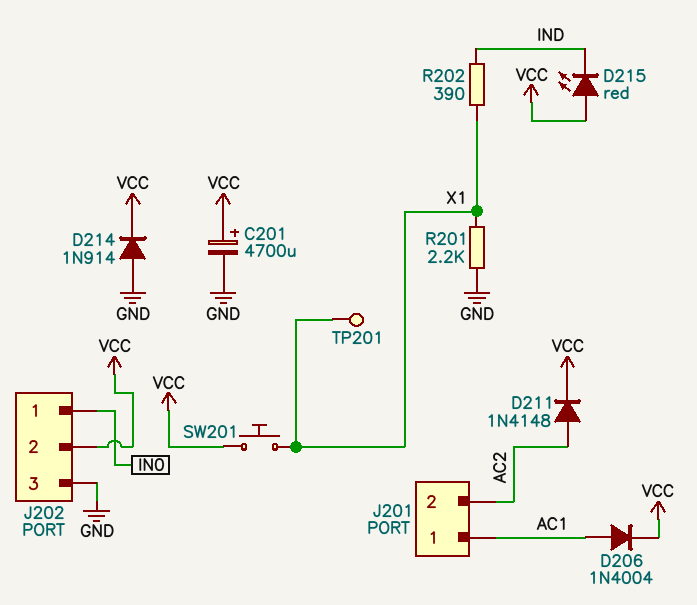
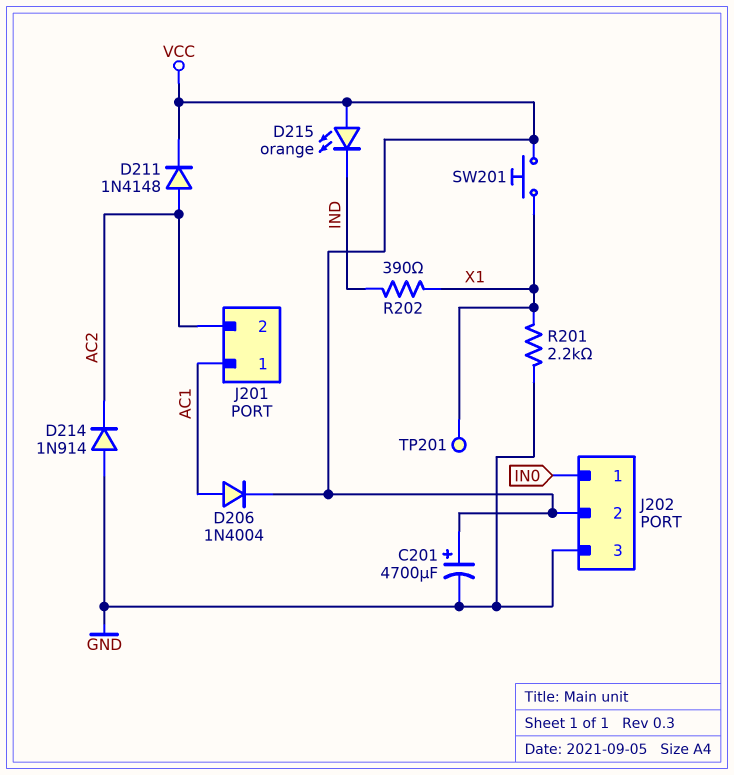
D214: diode 1N914 (A GND, K VCC) -> diode 1N914 (A GND, K AC2)
D215: LED red (A VCC, K IND) -> LED orange (A VCC, K IND)

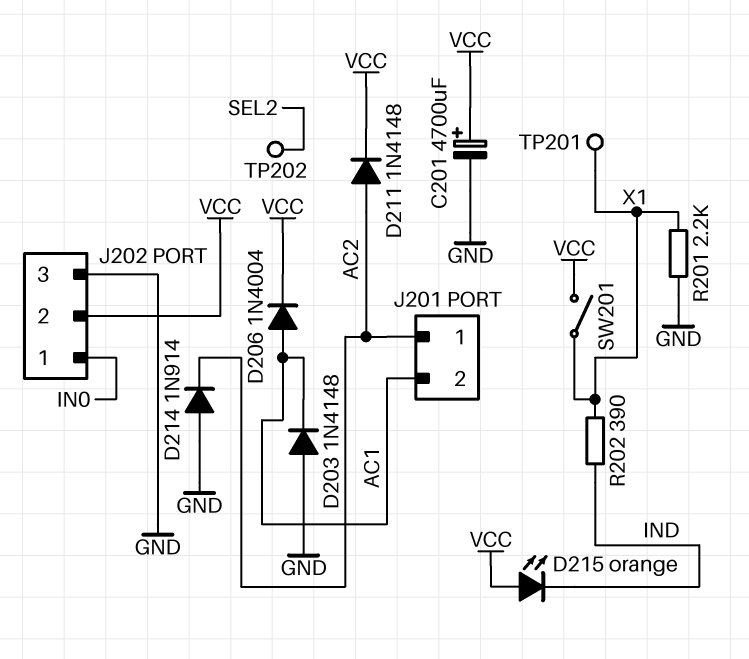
D203: none -> diode 1N4148 (A GND, K AC1)
J201 pin 1: AC1 -> AC2
J201 pin 2: AC2 -> AC1
SW201: button (VCC, X1) -> switch (VCC, X1)
TP202: none -> test point (SEL2)

